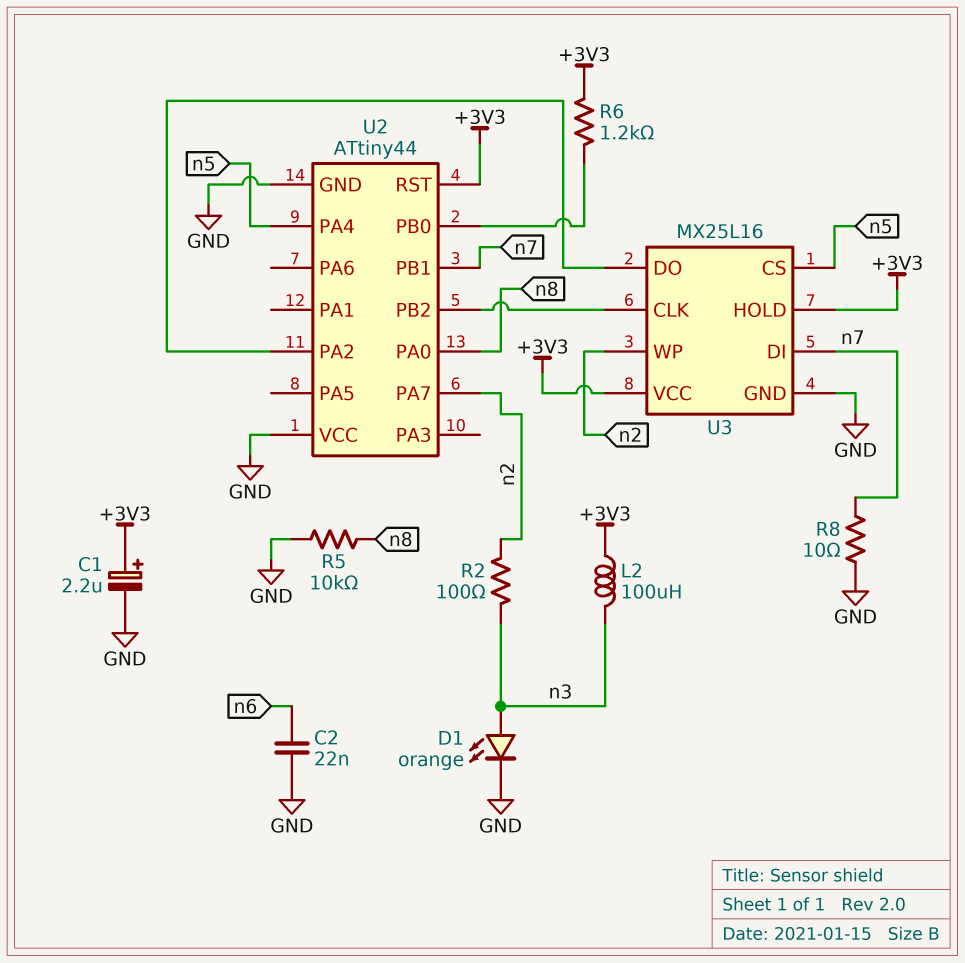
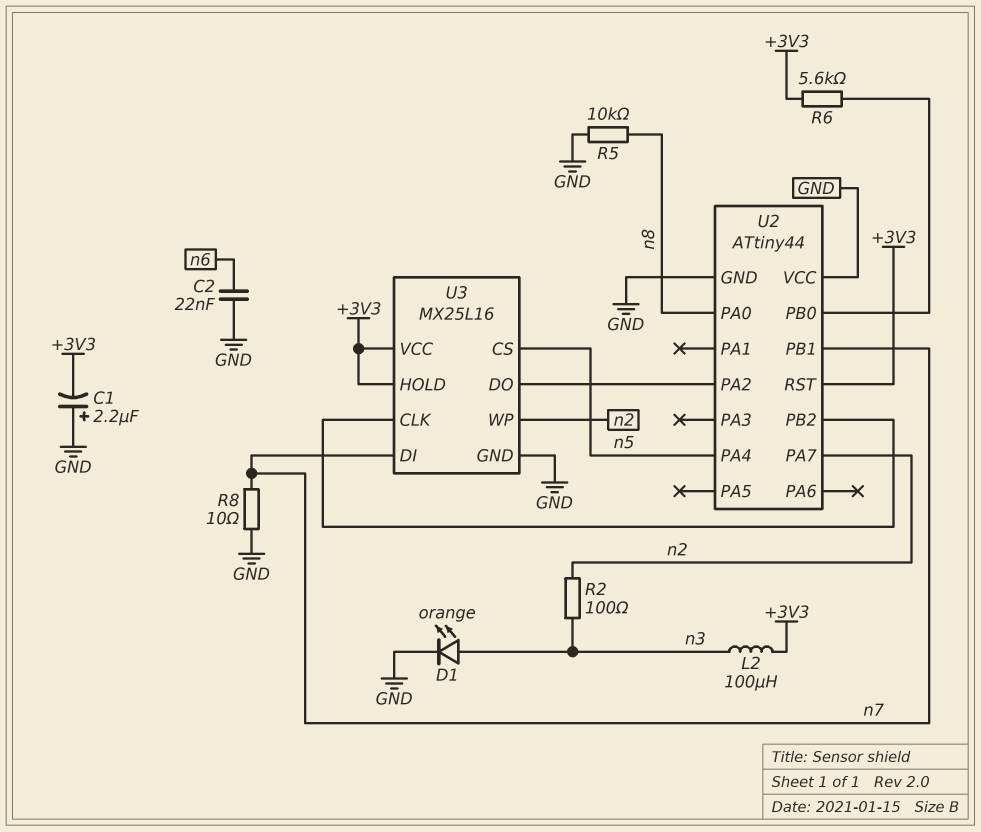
C1: 2.2uF (plus +3V3, minus GND) -> 2.2uF (plus GND, minus +3V3)
R6: 1.2k (+3V3, U2/PB0) -> 5.6k (+3V3, U2/PB0)

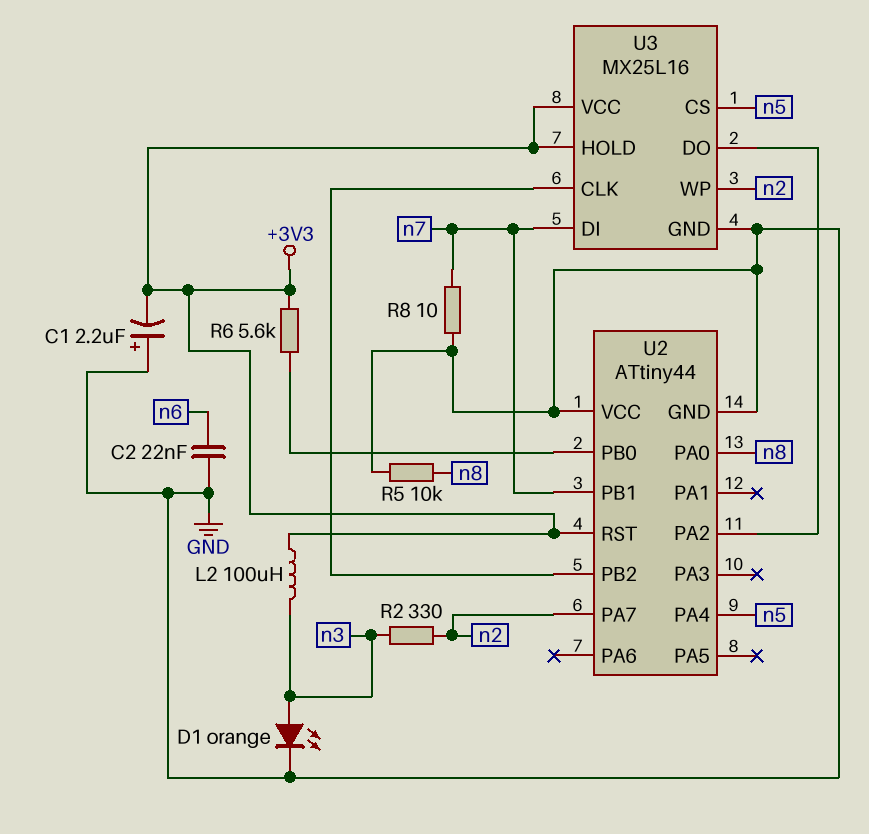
R2: 100 (n2, n3) -> 330 (n2, n3)

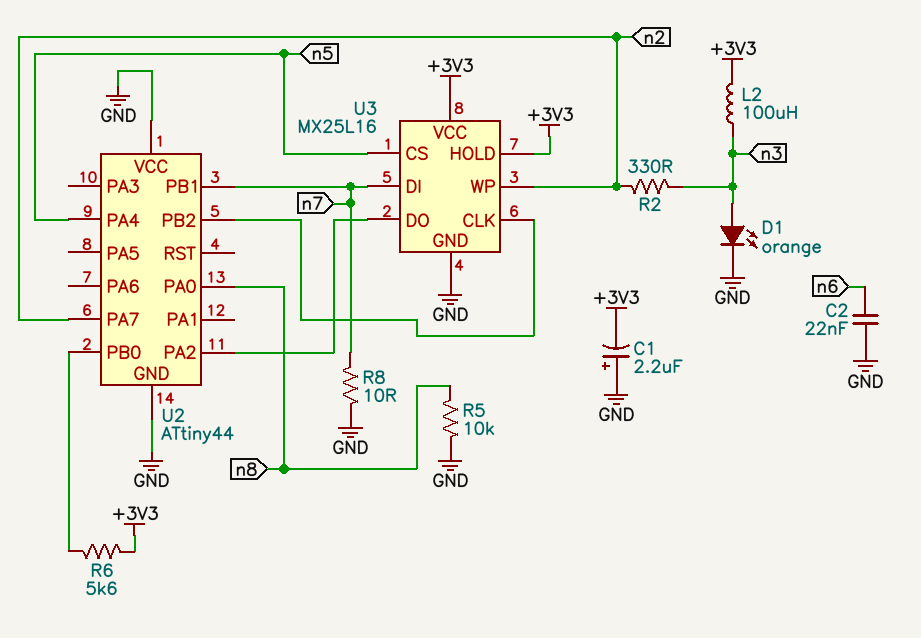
U2 pin RST: +3V3 -> none

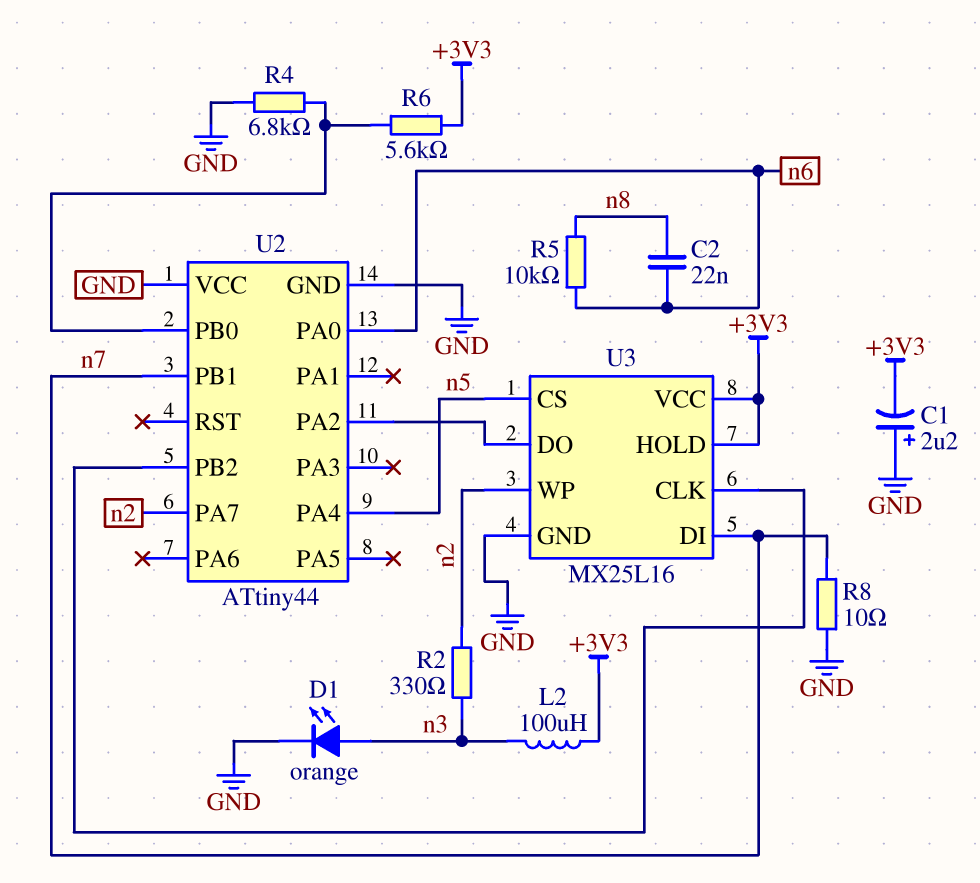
C2: 22nF (GND, n6) -> 22nF (n6, n8)
R4: none -> 6.8k (GND, U2/PB0)
R5: 10k (GND, n8) -> 10k (n6, n8)
U2 pin PA0: n8 -> n6

